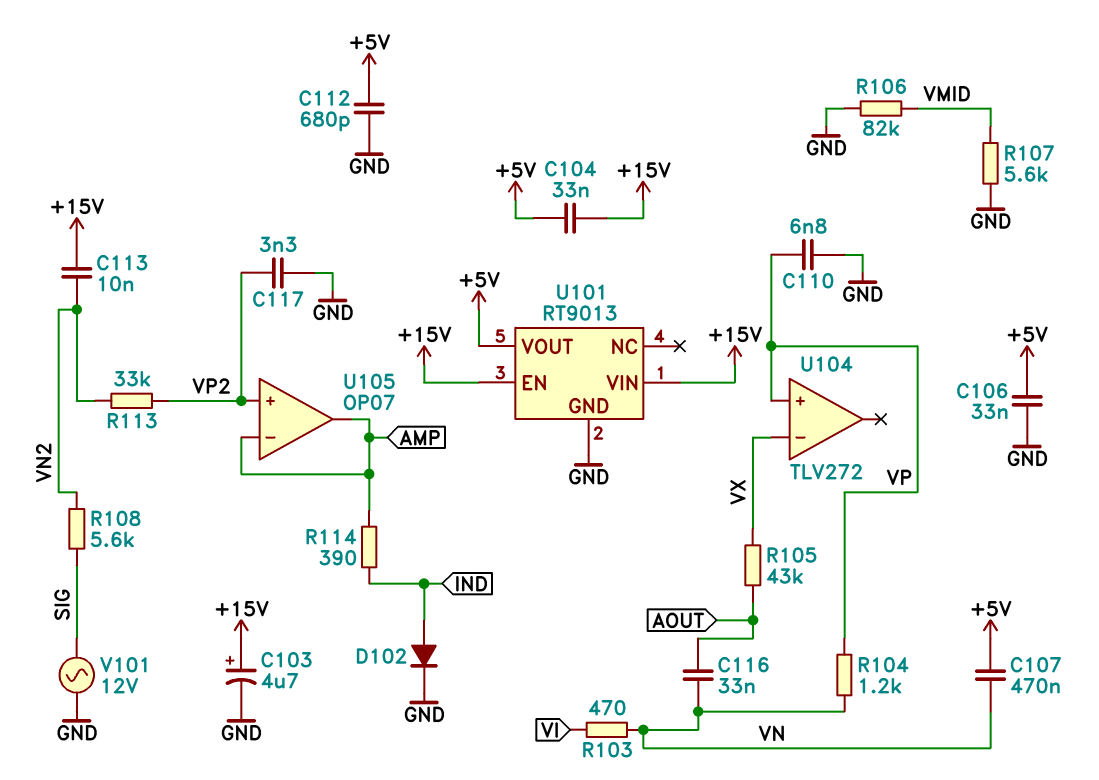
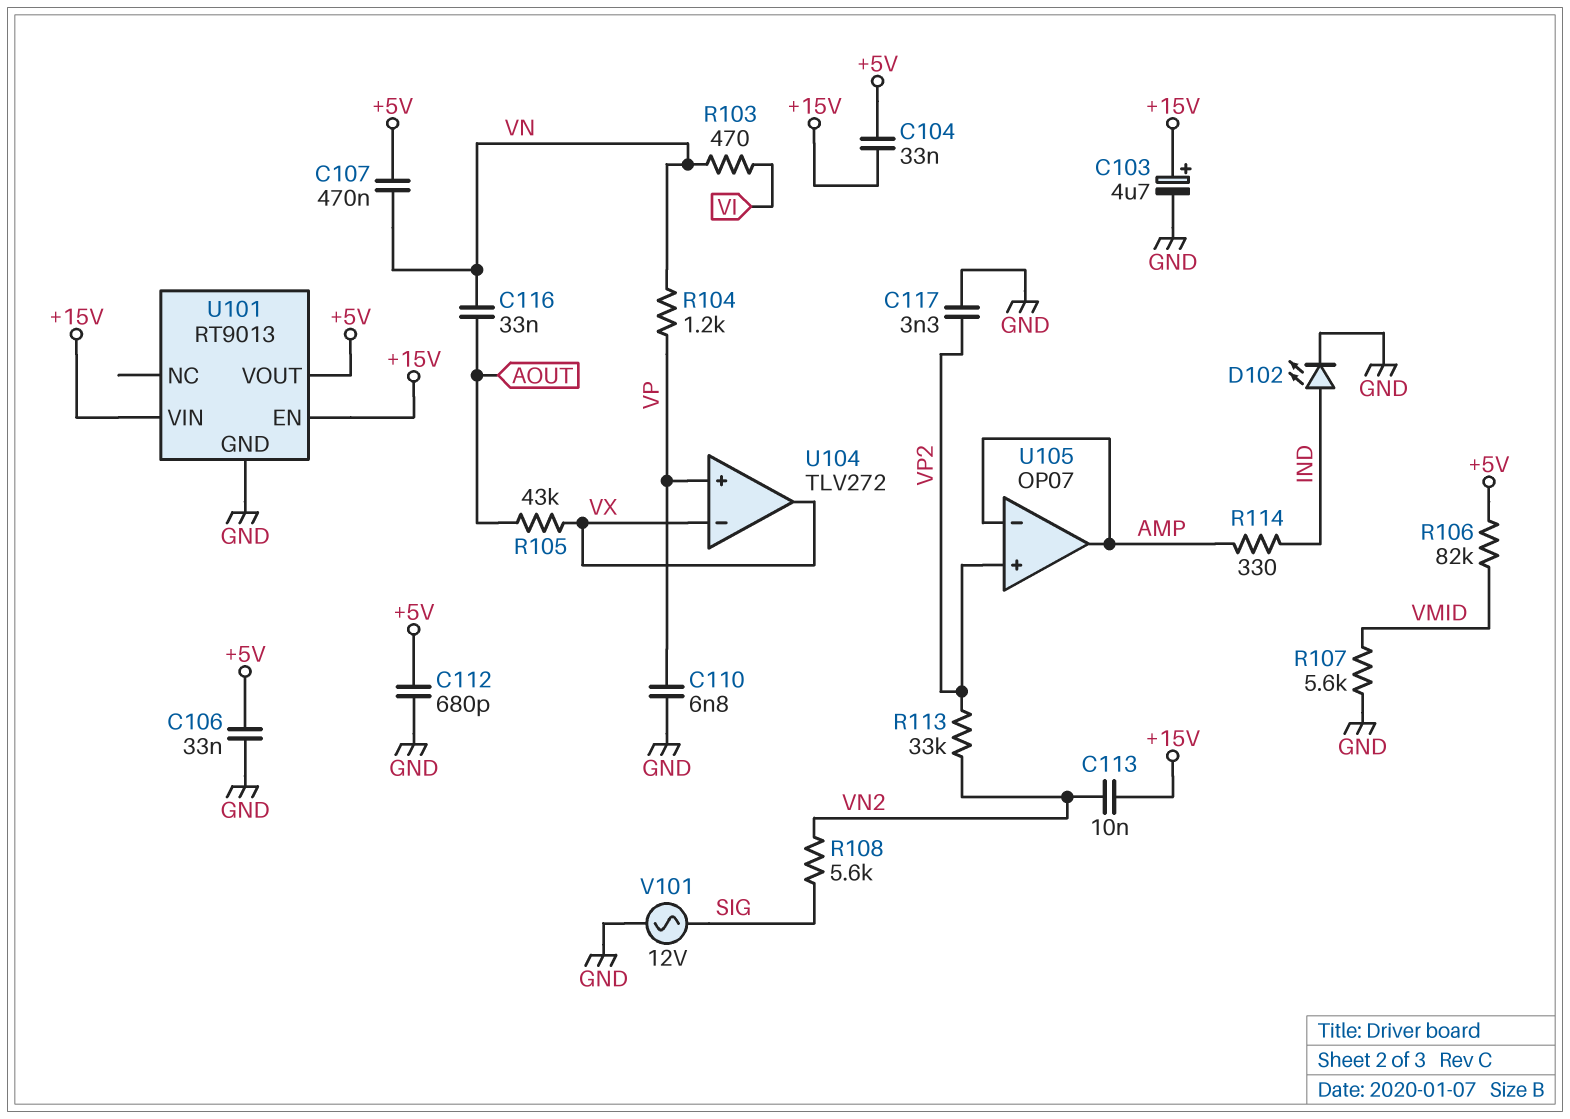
D102: diode (A IND, K GND) -> LED (A IND, K GND)
R106: 82k (GND, VMID) -> 82k (+5V, VMID)
R114: 390 (AMP, IND) -> 330 (AMP, IND)
U104 pin out: none -> VX

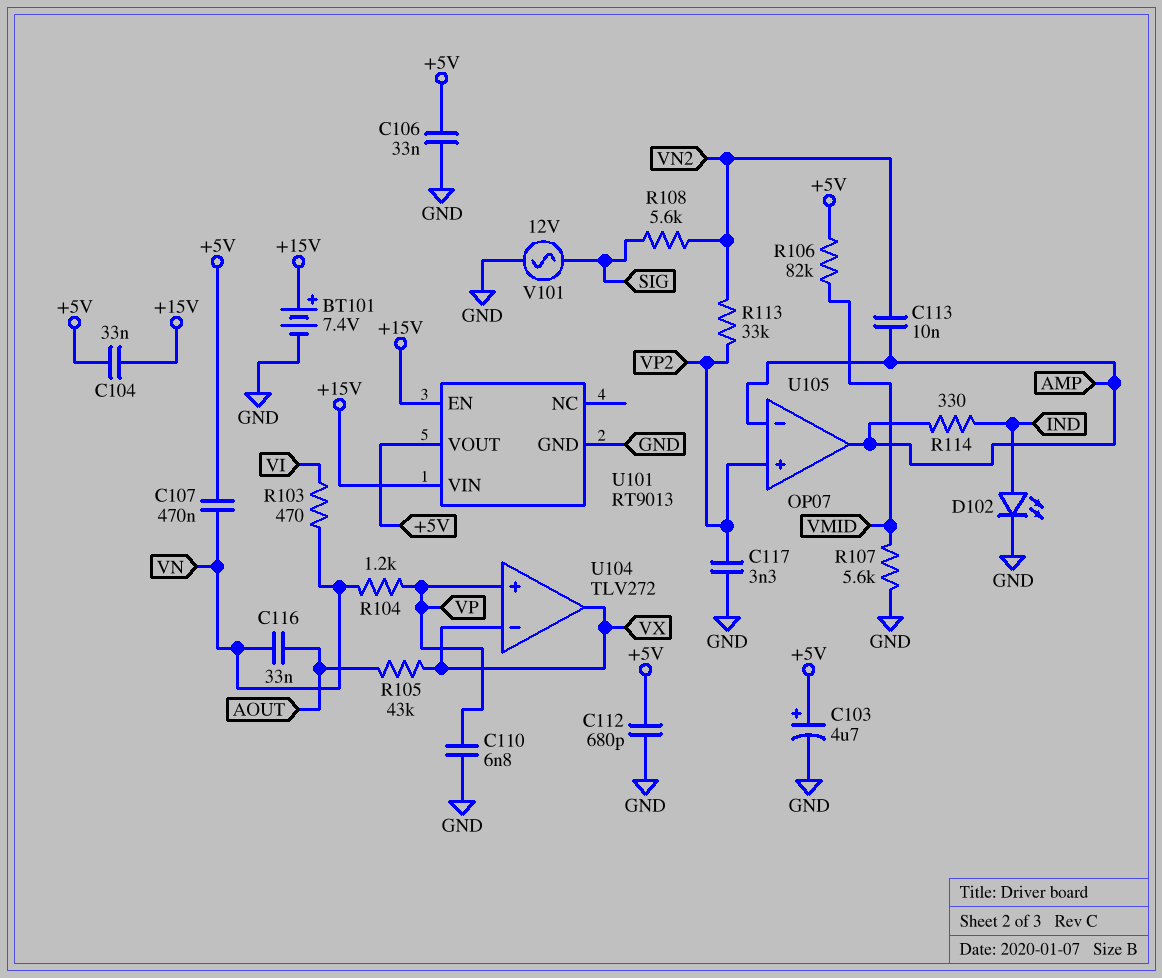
BT101: none -> 7.4V (plus +15V, minus GND)
C103: 4.7uF (plus +15V, minus GND) -> 4.7uF (plus +5V, minus GND)
C113: 10nF (+15V, VN2) -> 10nF (AMP, VN2)

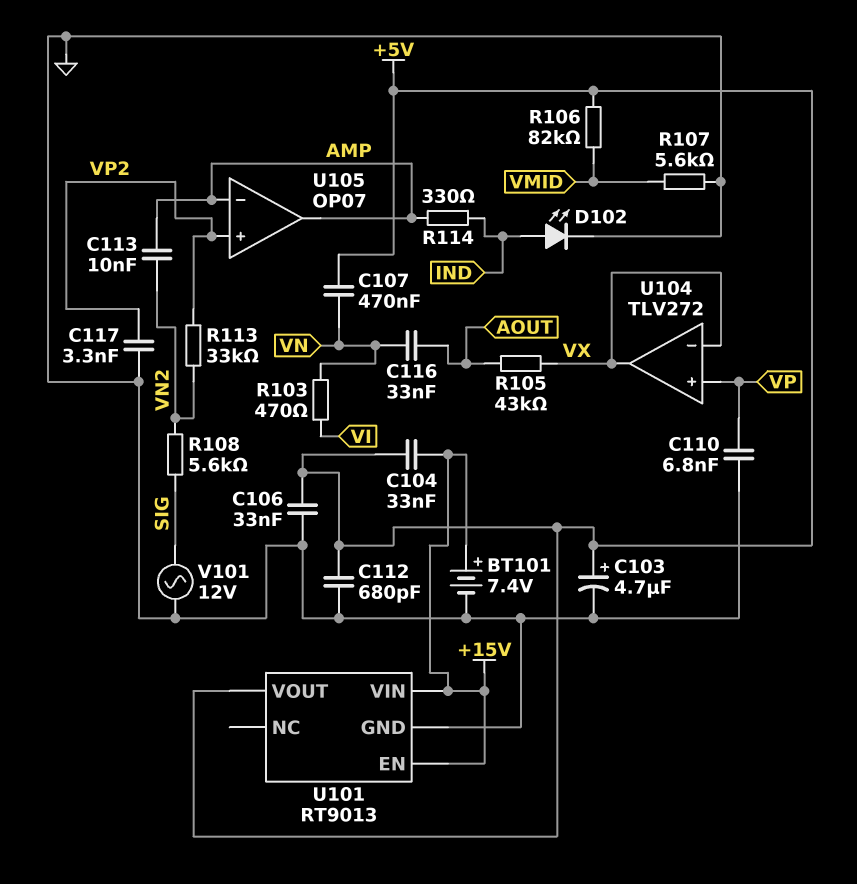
R104: 1.2k (VN, VP) -> none

